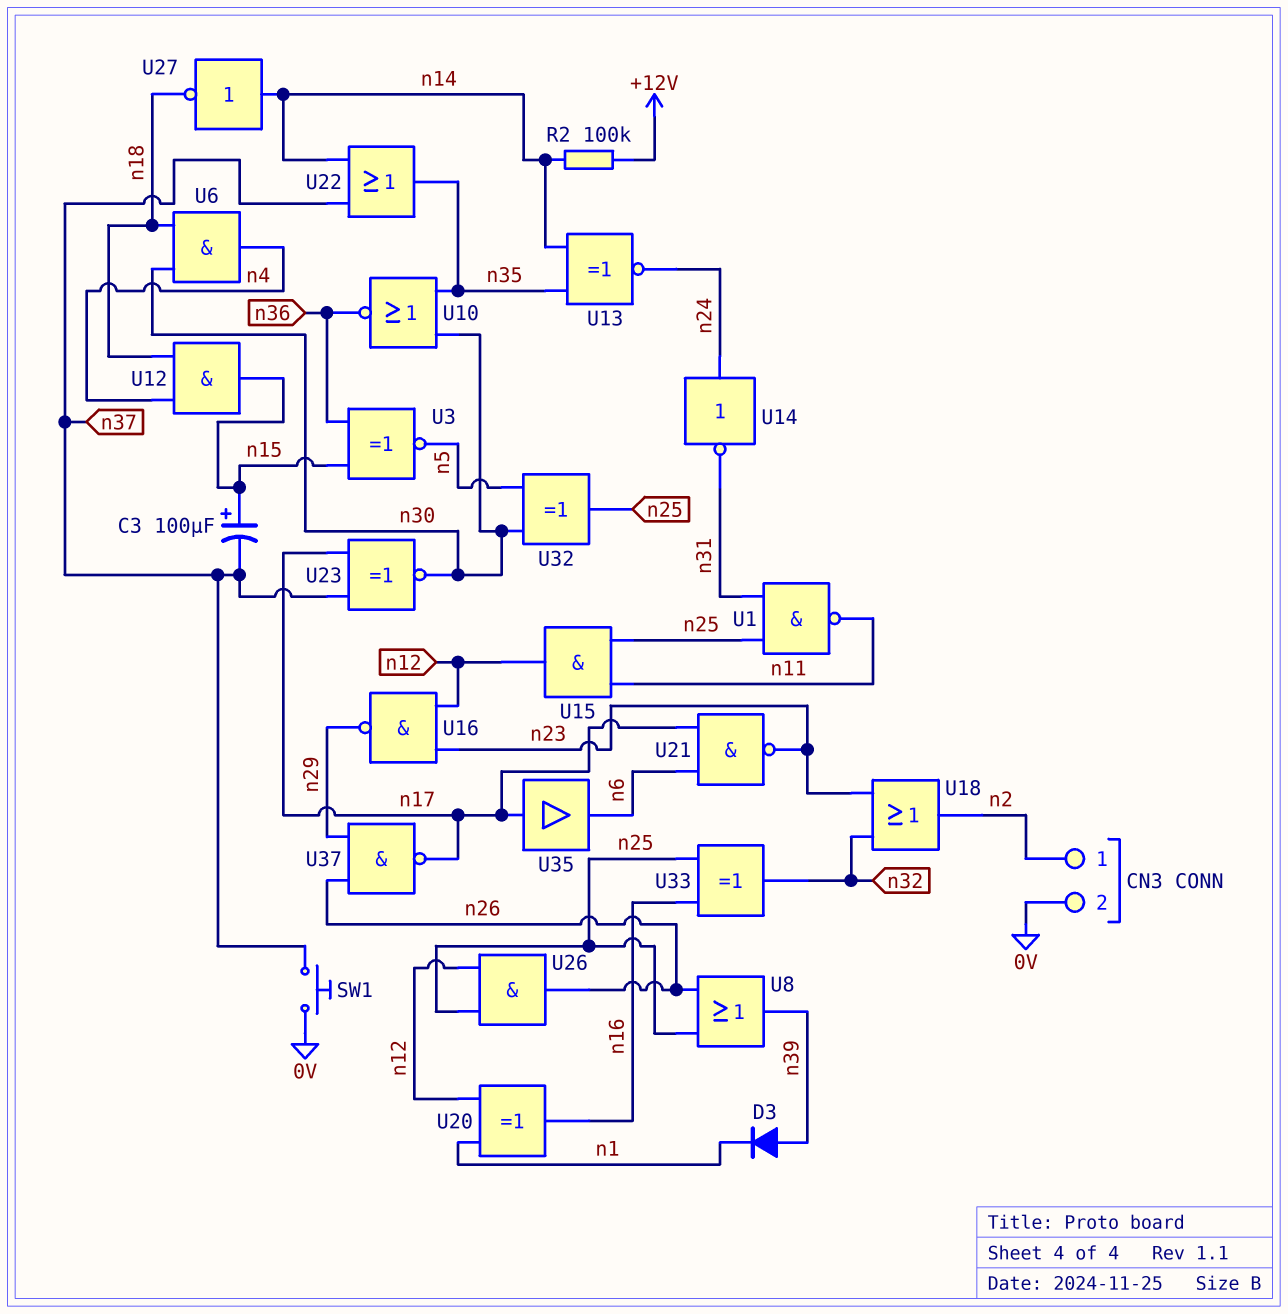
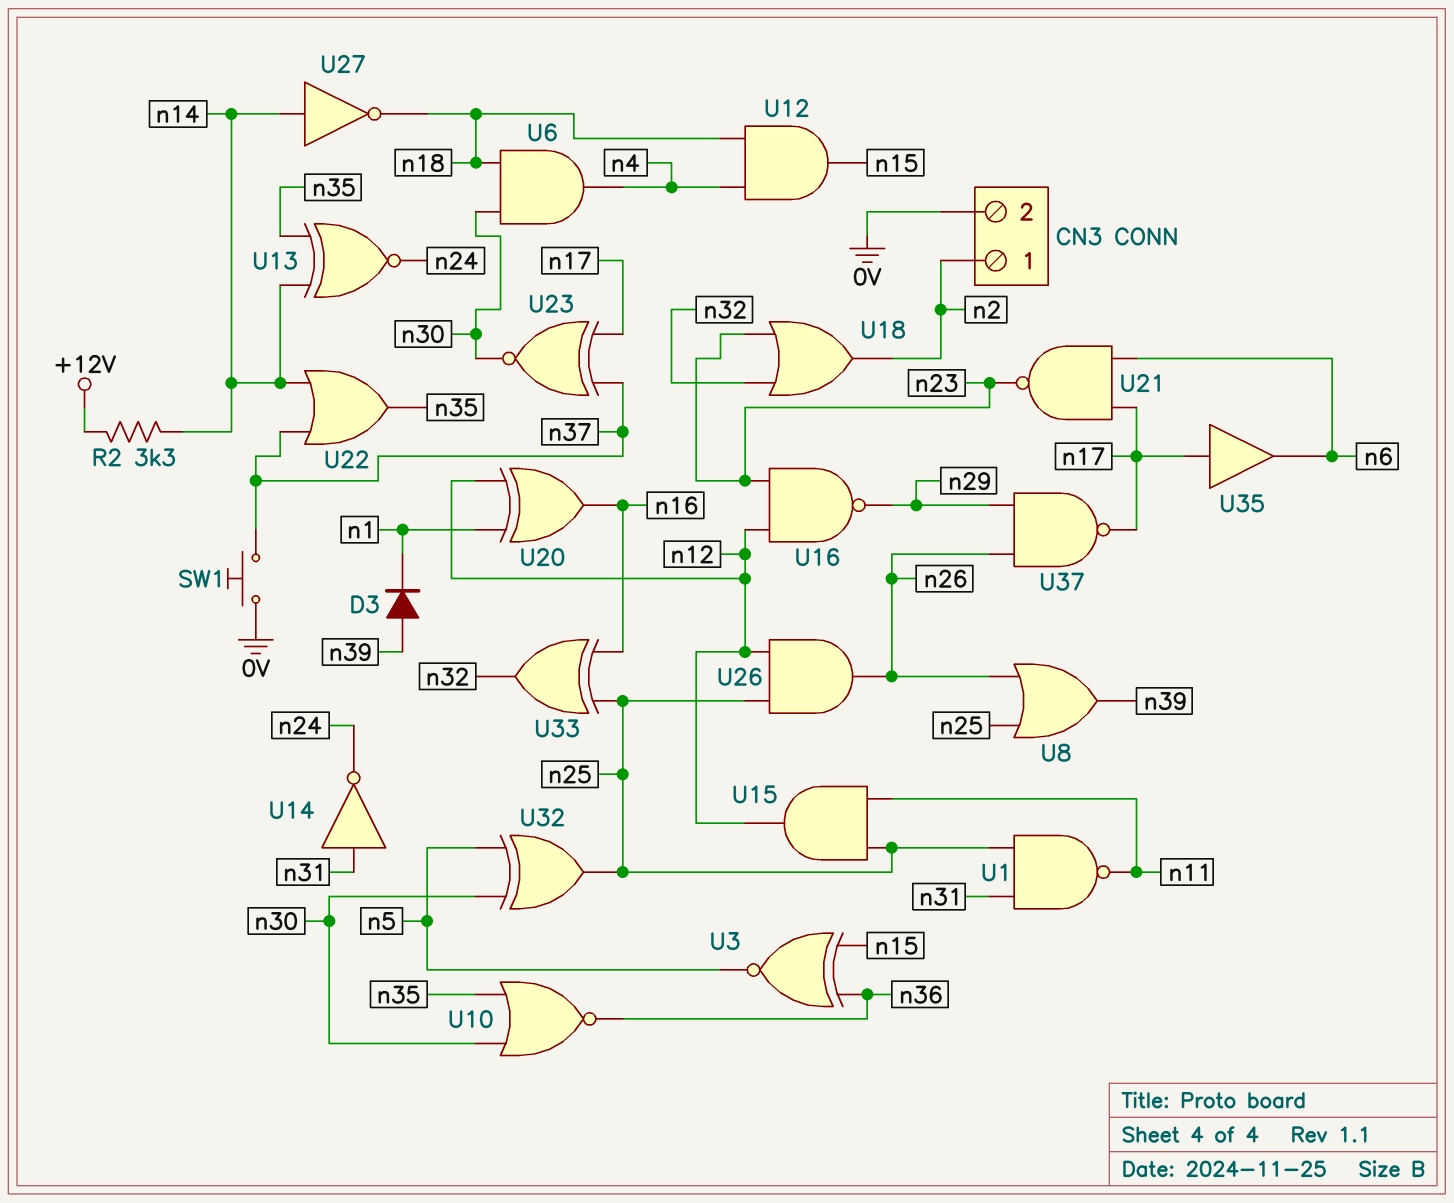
C3: 100uF (plus n15, minus n37) -> none
R2: 100k (+12V, n14) -> 3.3k (+12V, n14)
U14: NOT (in n24, out n31) -> NOT (in n31, out n24)

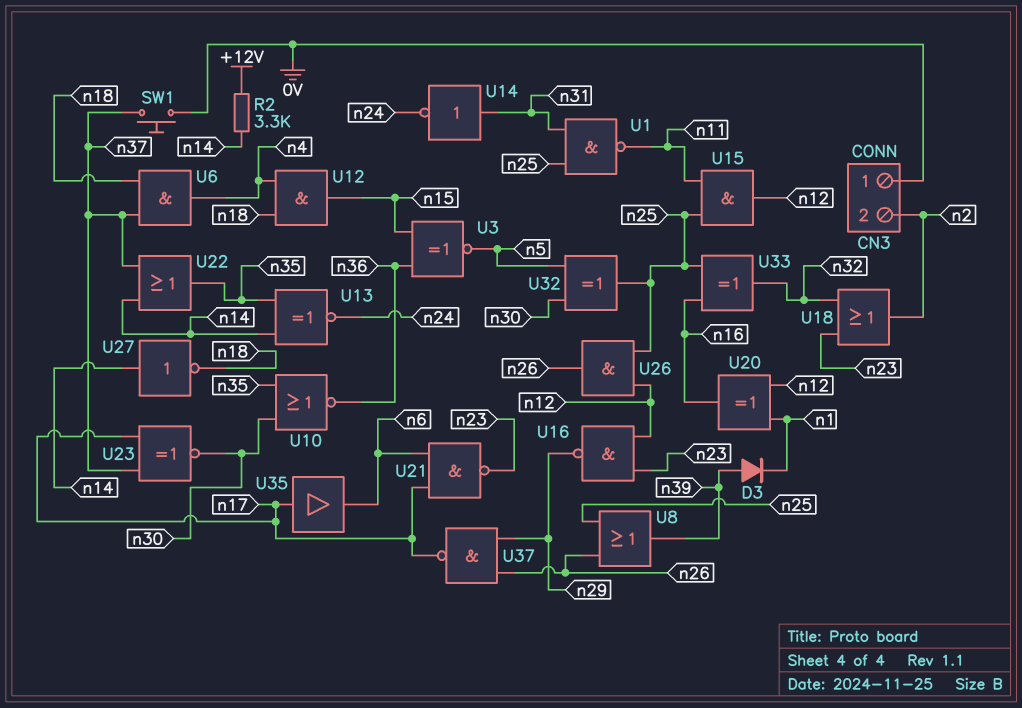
CN3 pin 1: n2 -> 0V
CN3 pin 2: 0V -> n2
U6: AND (in n18, in n30, out n4) -> AND (in n18, in n37, out n4)

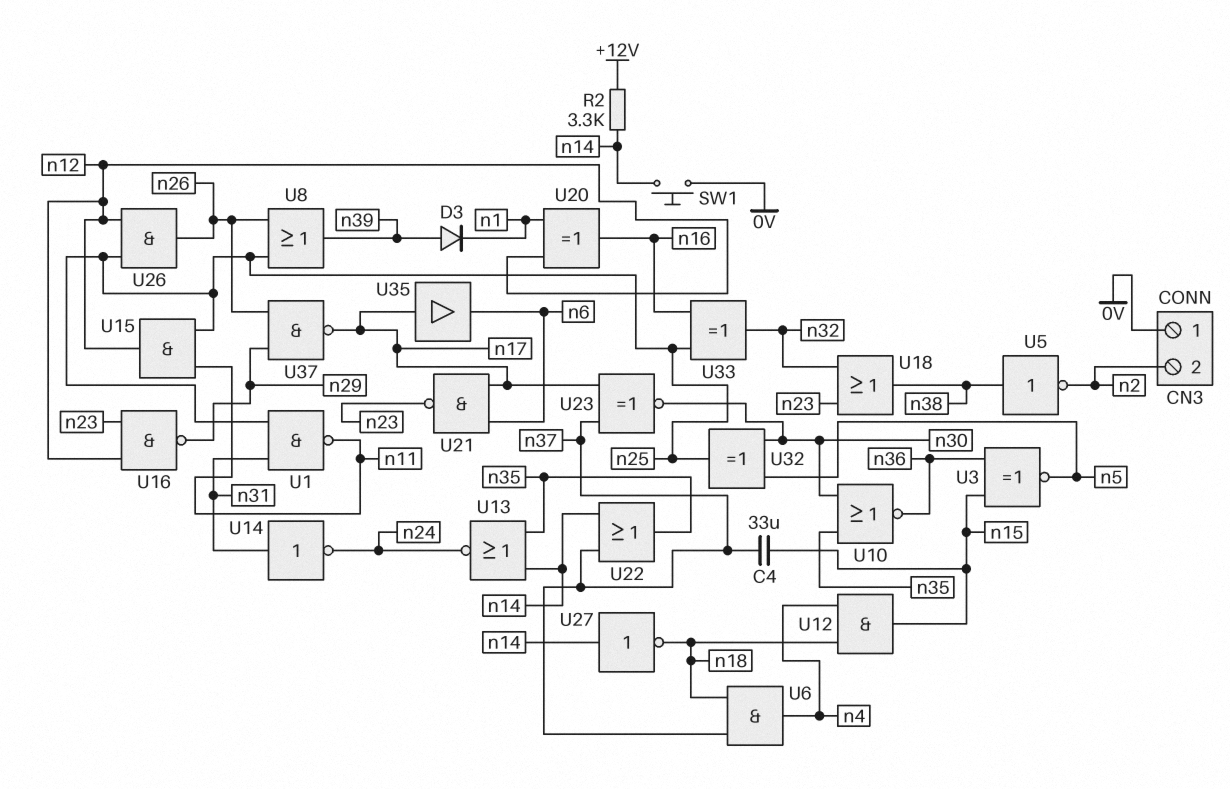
C4: none -> 33uF (n15, n37)
SW1: button (0V, n37) -> button (0V, n14)
U5: none -> NOT (in n38, out n2)
U13: XNOR (in n14, in n35, out n24) -> NOR (in n14, in n35, out n24)
U18: OR (in n23, in n32, out n2) -> OR (in n23, in n32, out n38)

